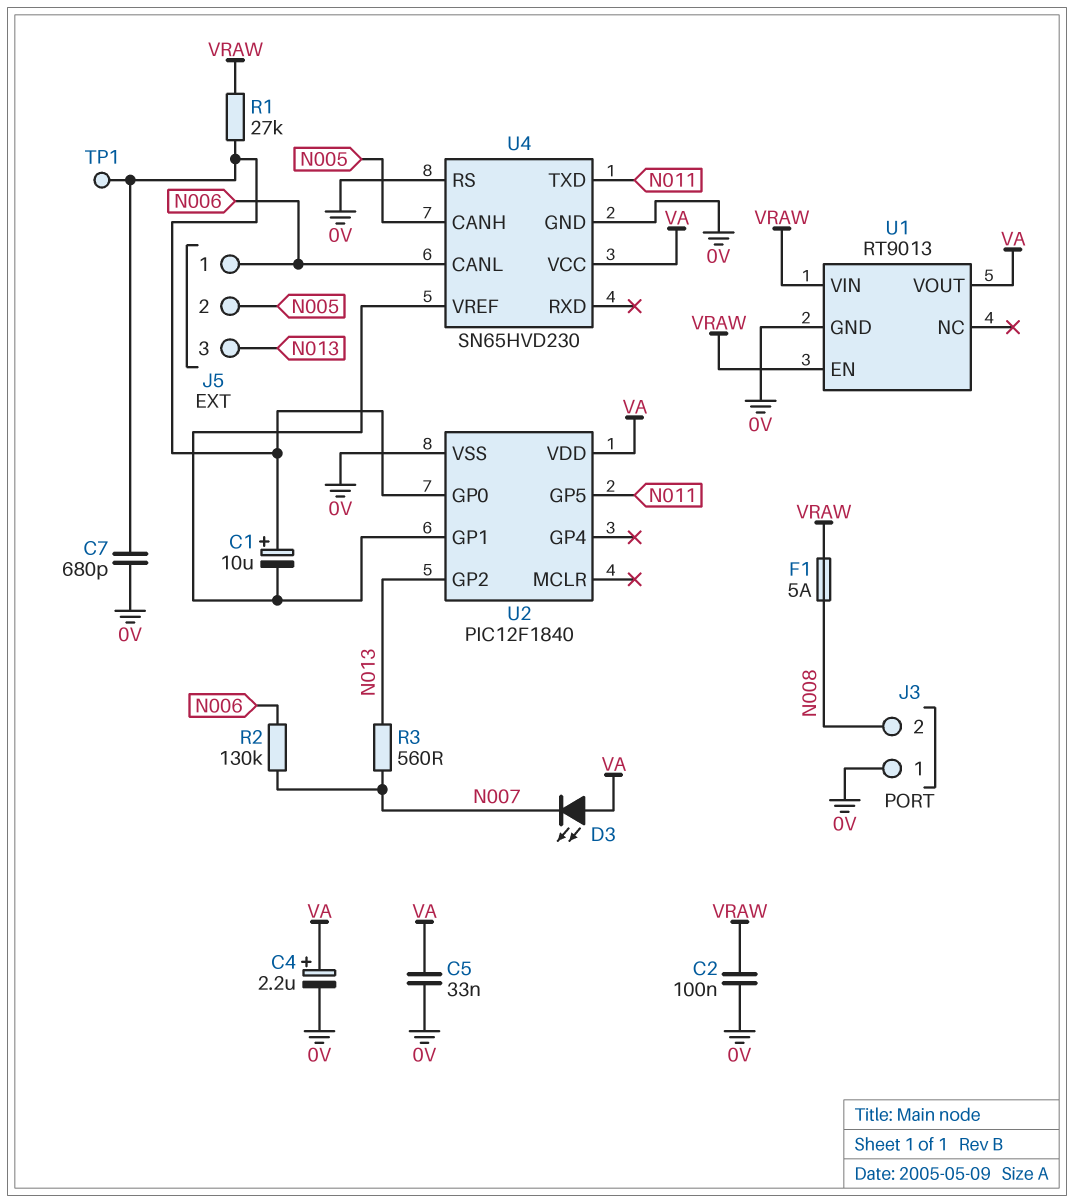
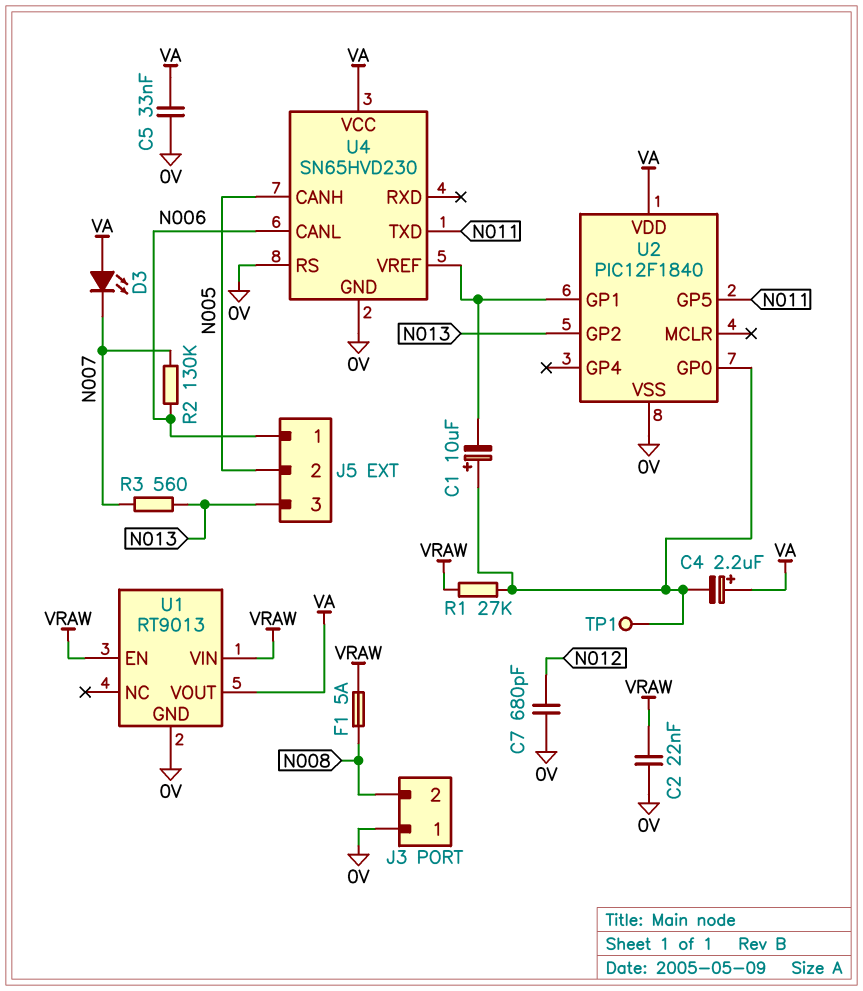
C2: 100nF (0V, VRAW) -> 22nF (0V, VRAW)
C4: 2.2uF (plus VA, minus 0V) -> 2.2uF (plus VA, minus U2/GP0)
C7: 680pF (0V, U2/GP0) -> 680pF (0V, N012)

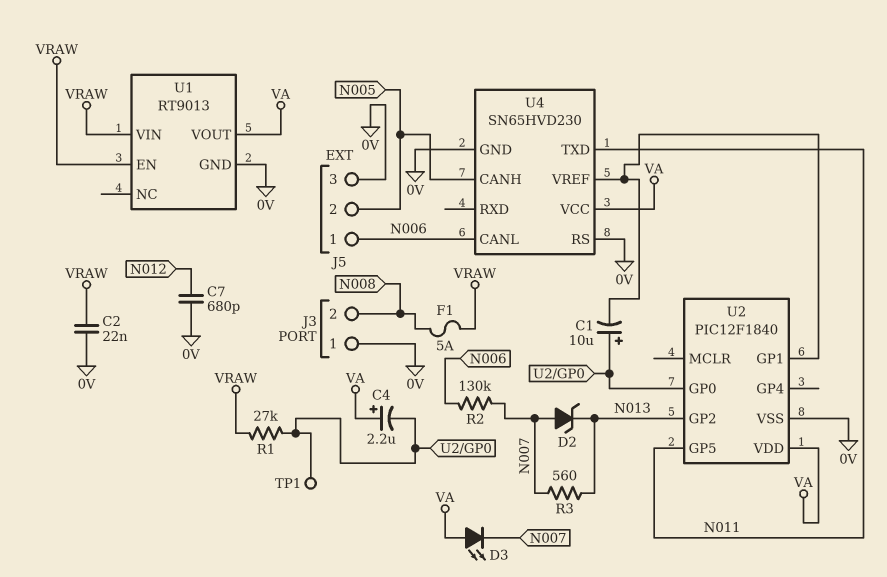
C5: 33nF (0V, VA) -> none
D2: none -> zener (A N007, K N013)
J5 pin 3: N013 -> 0V

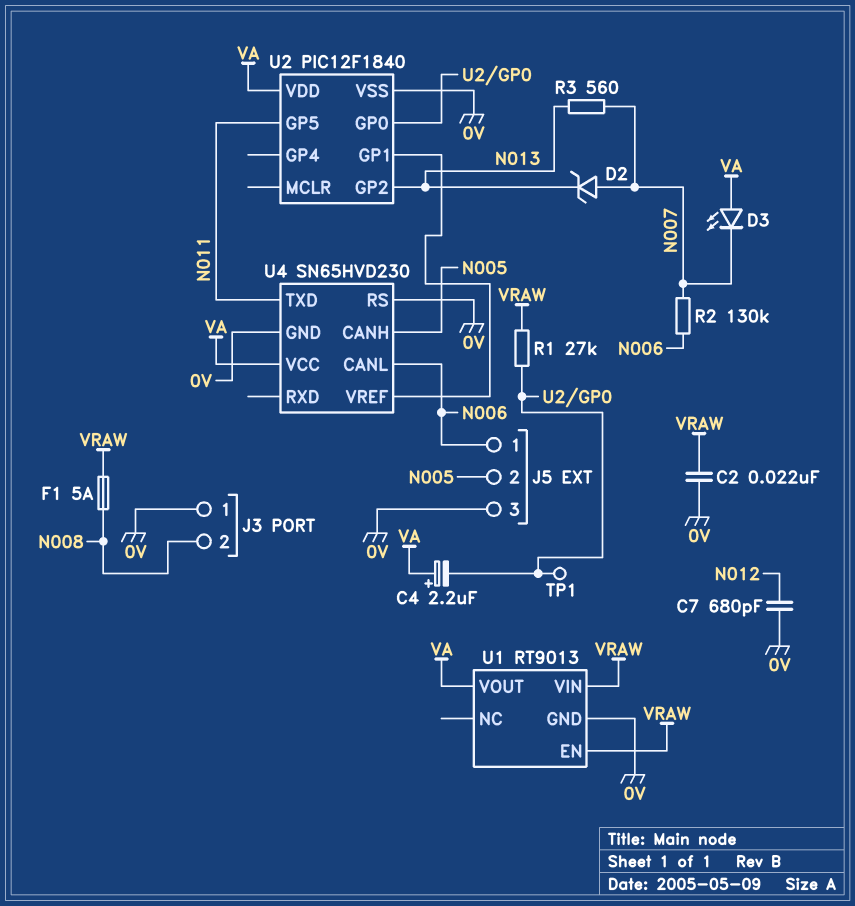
C1: 10uF (plus U2/GP0, minus U2/GP1) -> none

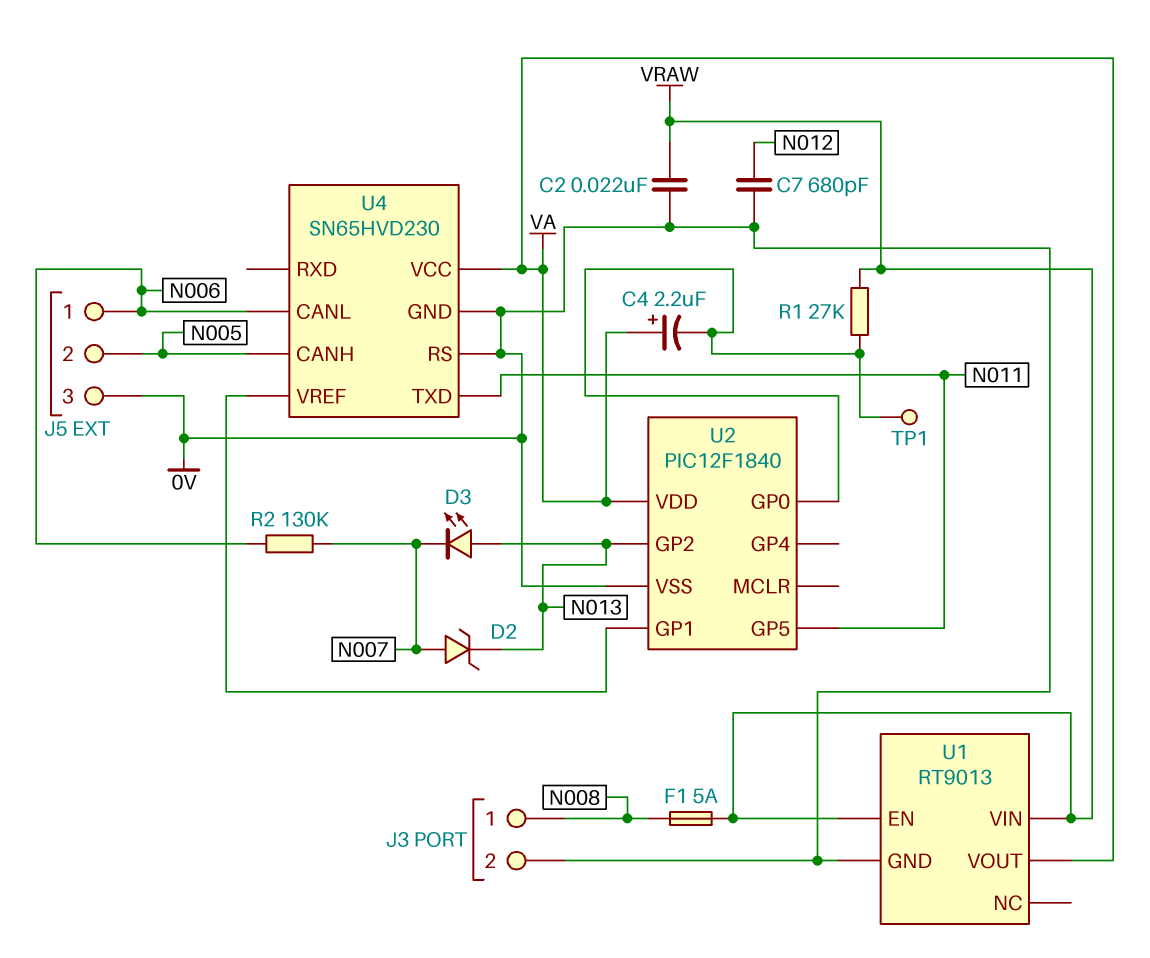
D3: LED (A VA, K N007) -> LED (A N013, K N007)
J3 pin 1: 0V -> N008
J3 pin 2: N008 -> 0V
R3: 560 (N007, N013) -> none

